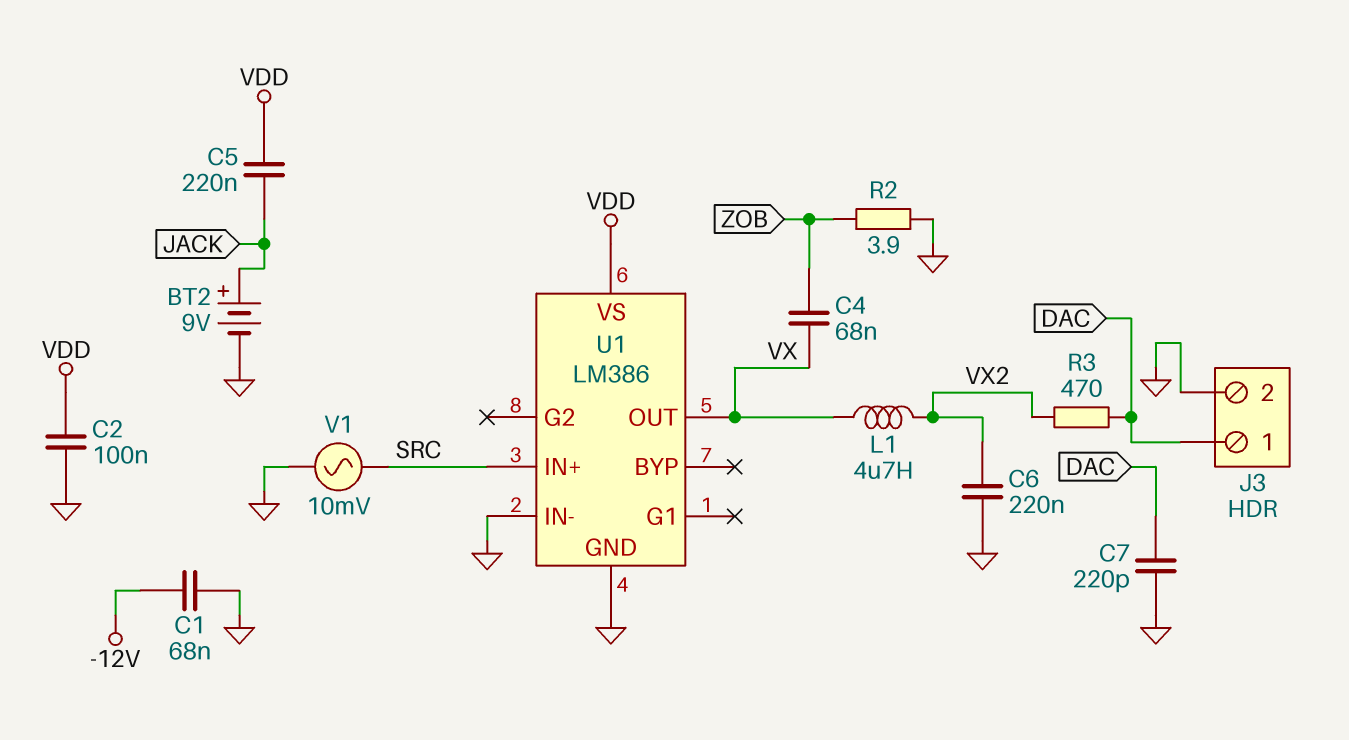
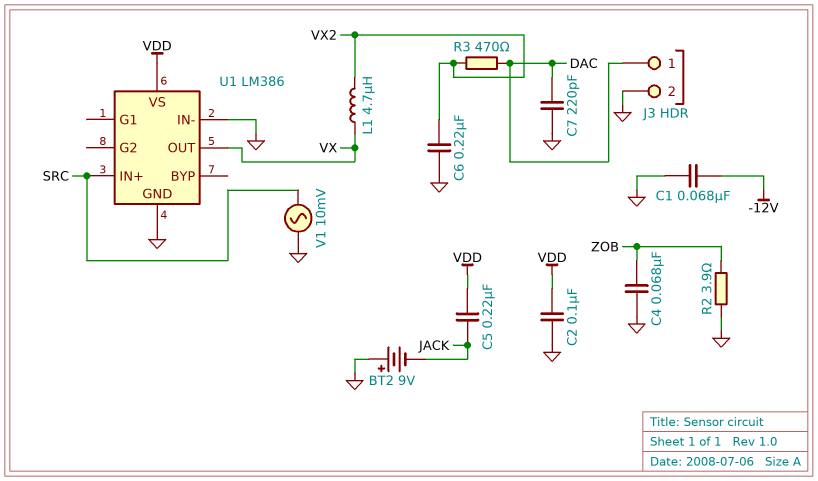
BT2: 9V (plus JACK, minus GND) -> 9V (plus GND, minus JACK)
C4: 68nF (VX, ZOB) -> 68nF (GND, ZOB)

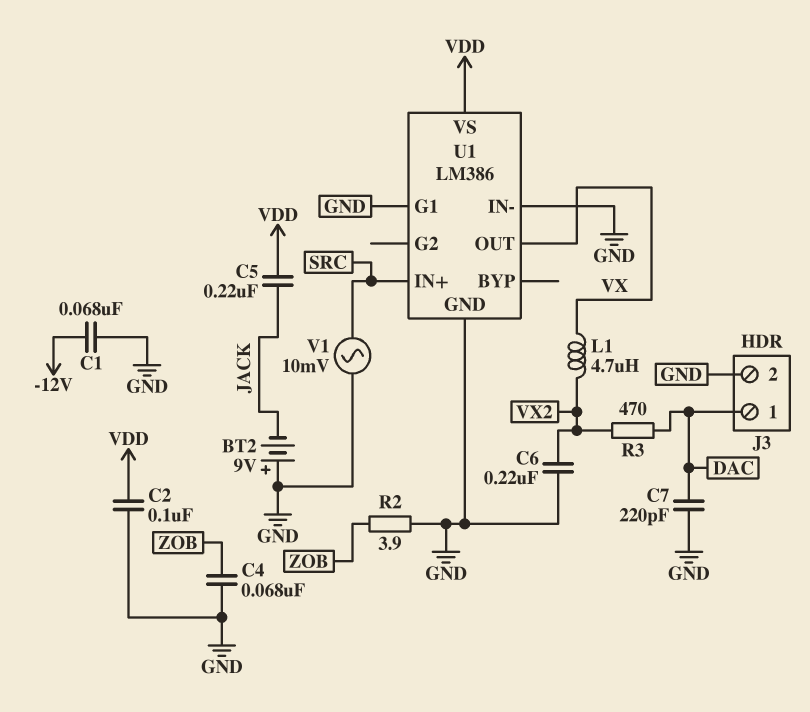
U1 pin G1: none -> GND

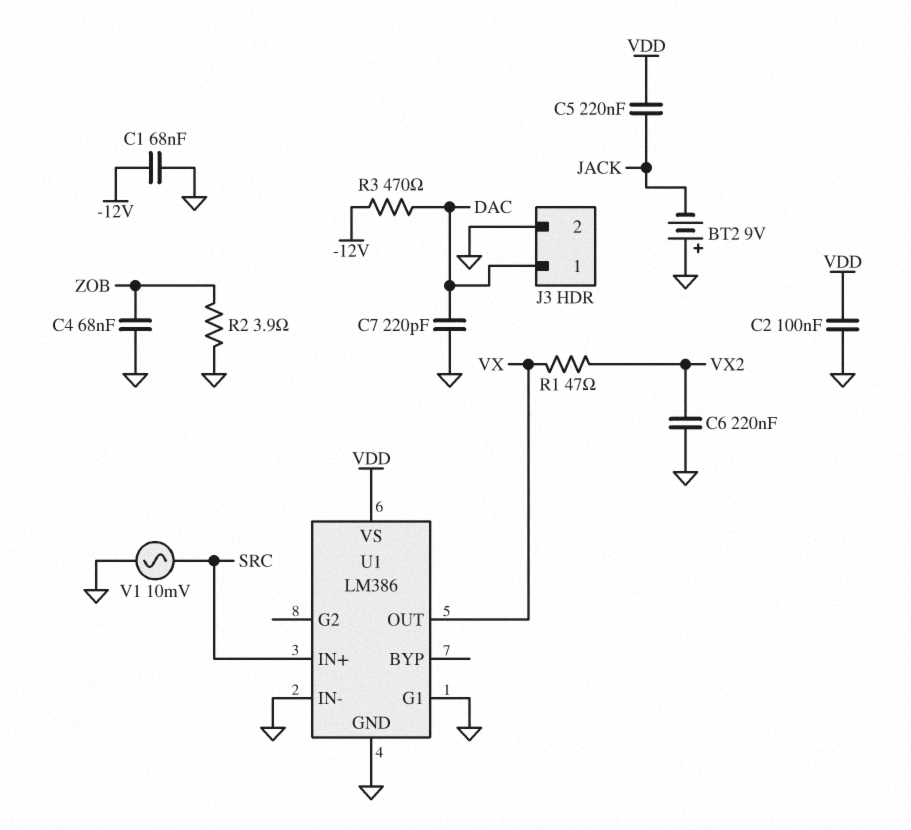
L1: 4.7uH (VX, VX2) -> none
R1: none -> 47 (VX, VX2)
R3: 470 (DAC, VX2) -> 470 (-12V, DAC)

